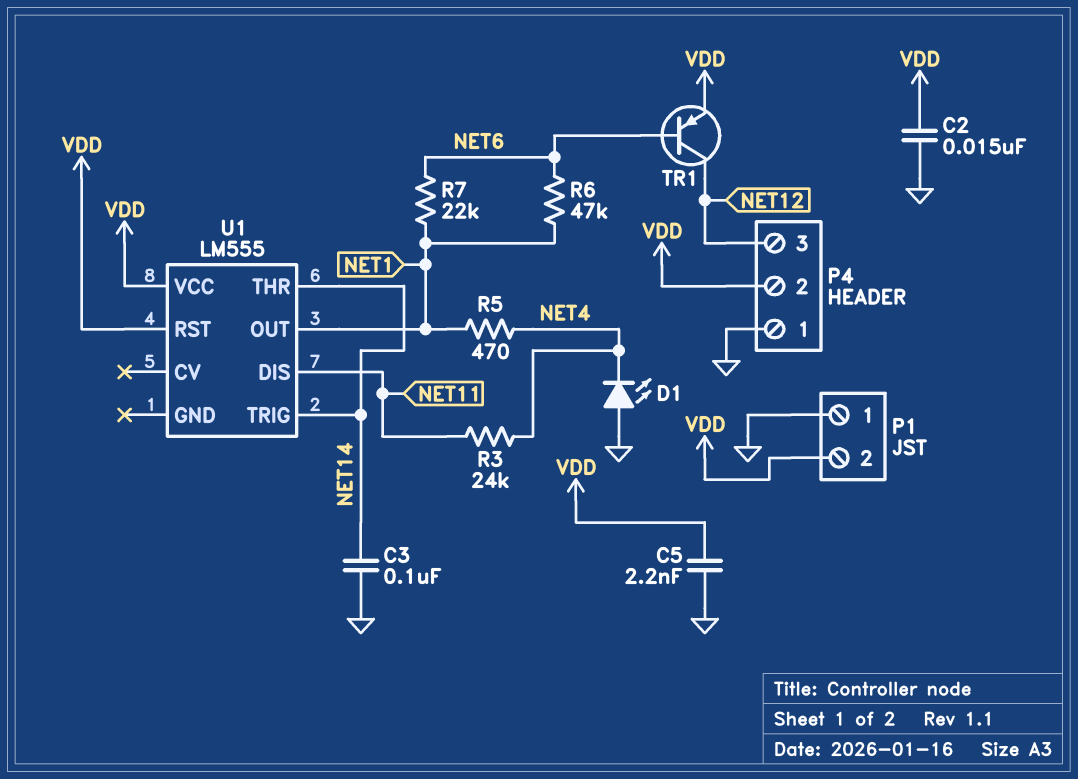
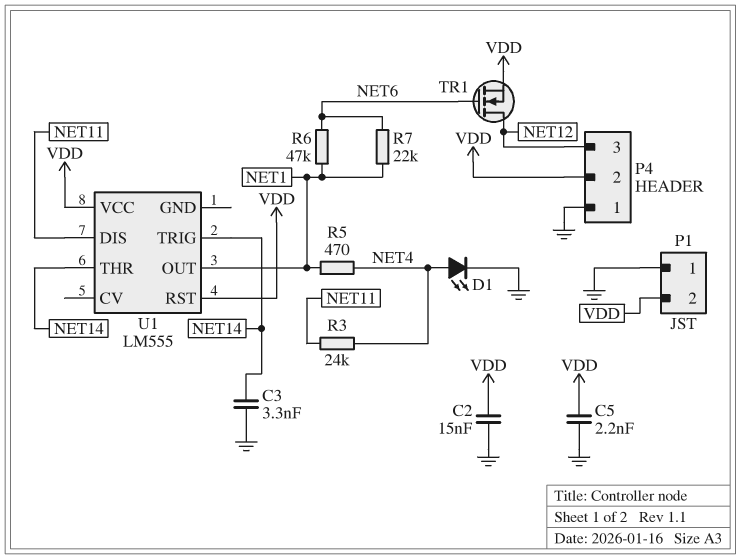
C3: 100nF (GND, NET14) -> 3.3nF (GND, NET14)
D1: LED (A GND, K NET4) -> LED (A NET4, K GND)
TR1: PNP (B NET6, C NET12, E VDD) -> NMOS (G NET6, D NET12, S VDD)

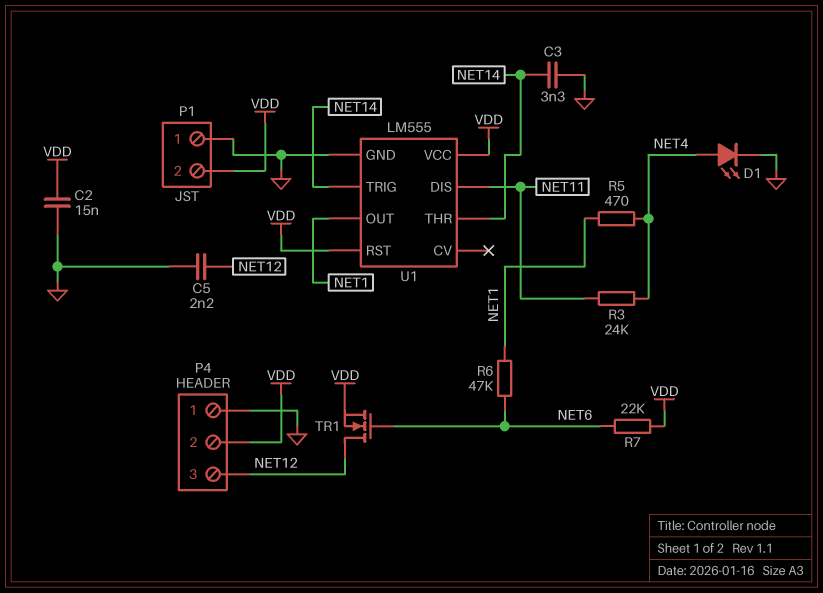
C5: 2.2nF (GND, VDD) -> 2.2nF (GND, NET12)
R7: 22k (NET1, NET6) -> 22k (NET6, VDD)
U1 pin GND: none -> GND

